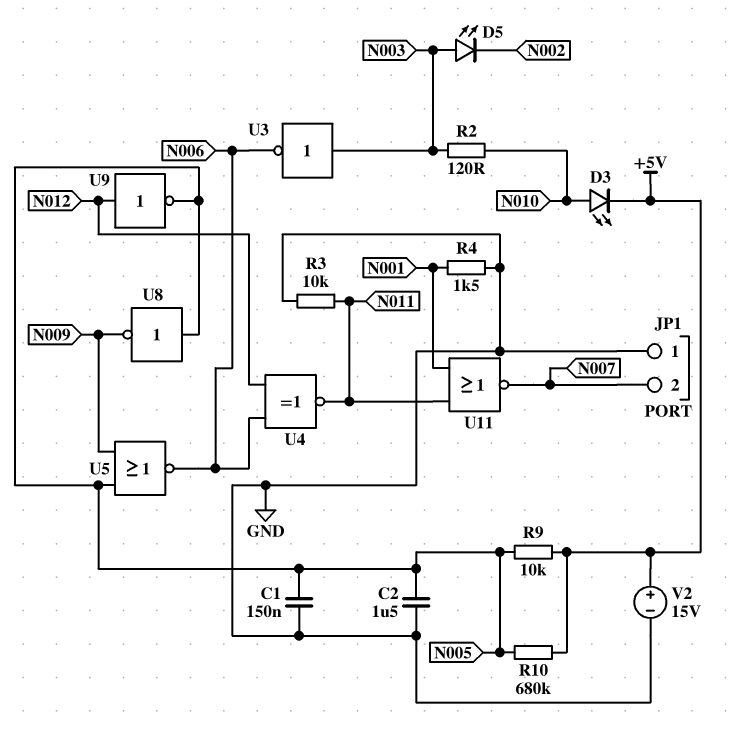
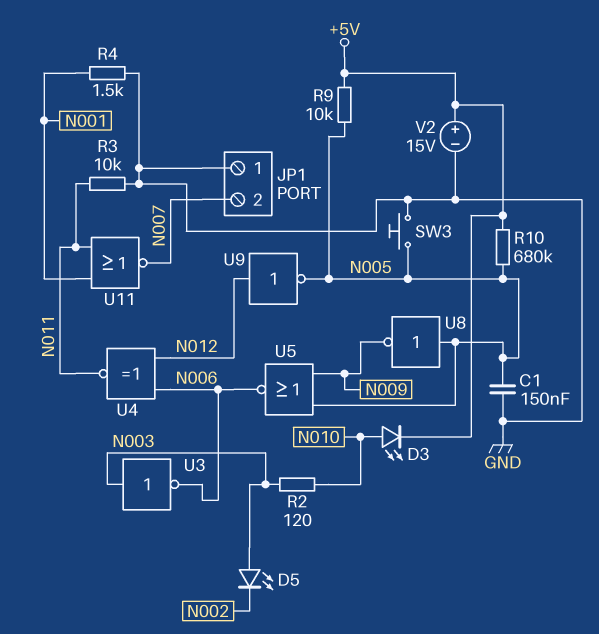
C2: 1.5uF (GND, N005) -> none
SW3: none -> button (GND, N005)

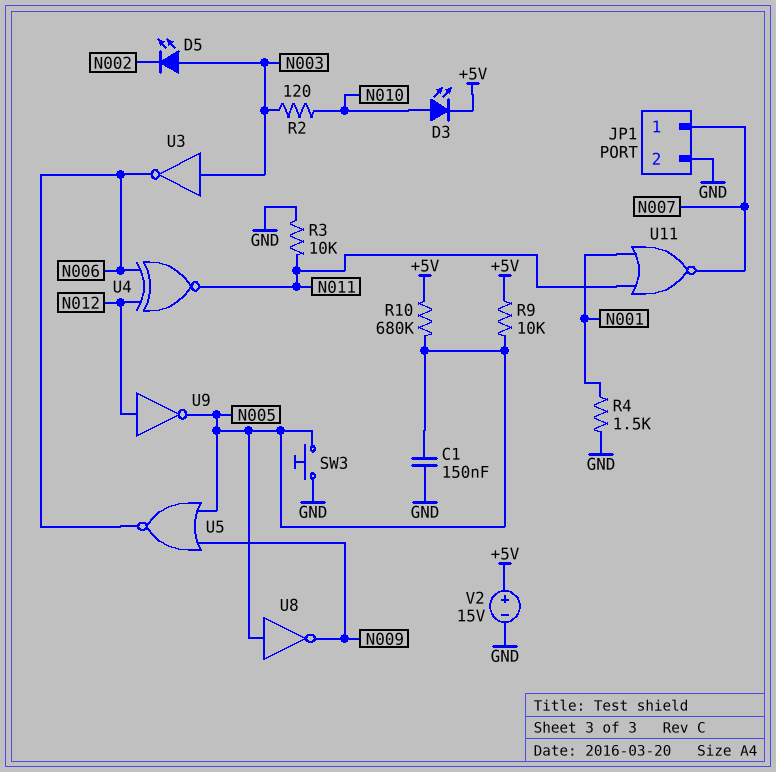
JP1 pin 1: GND -> N007
JP1 pin 2: N007 -> GND

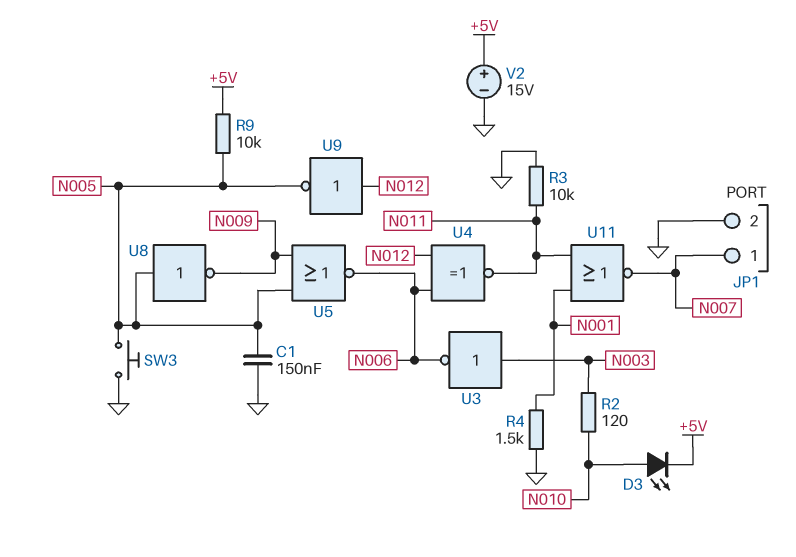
D5: LED (A N003, K N002) -> none
R10: 680k (+5V, N005) -> none

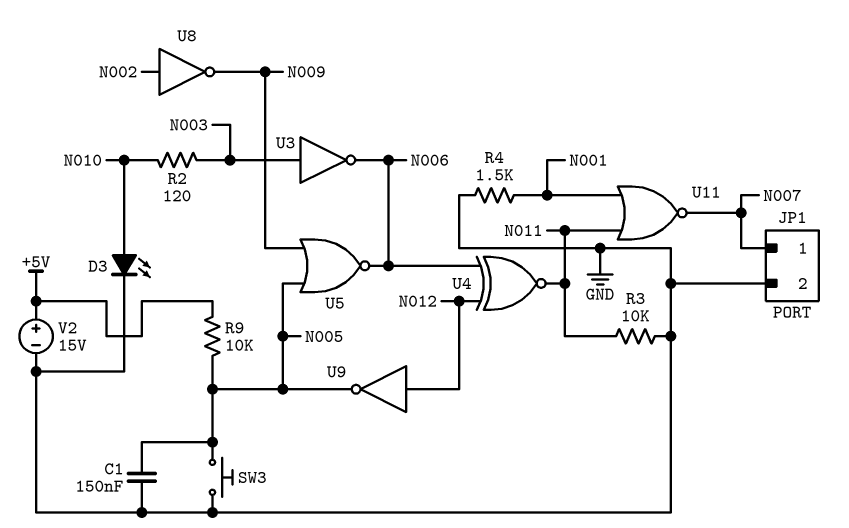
D3: LED (A N010, K +5V) -> LED (A N010, K GND)
U8: NOT (in N005, out N009) -> NOT (in N002, out N009)

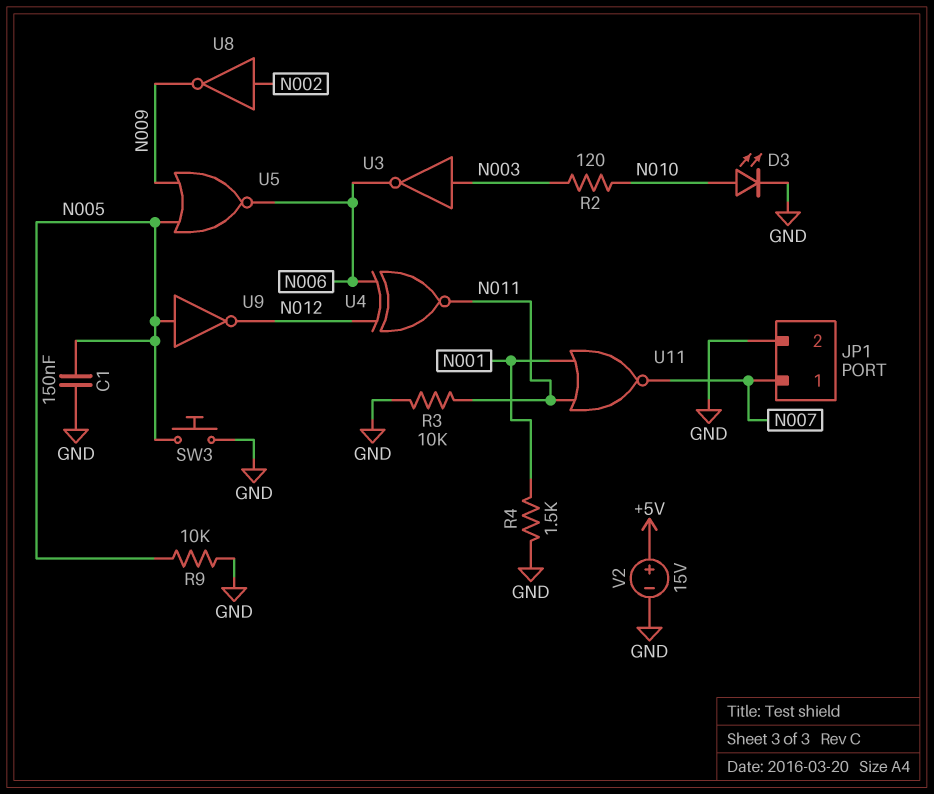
R9: 10k (+5V, N005) -> 10k (GND, N005)
U9: NOT (in N012, out N005) -> NOT (in N005, out N012)

